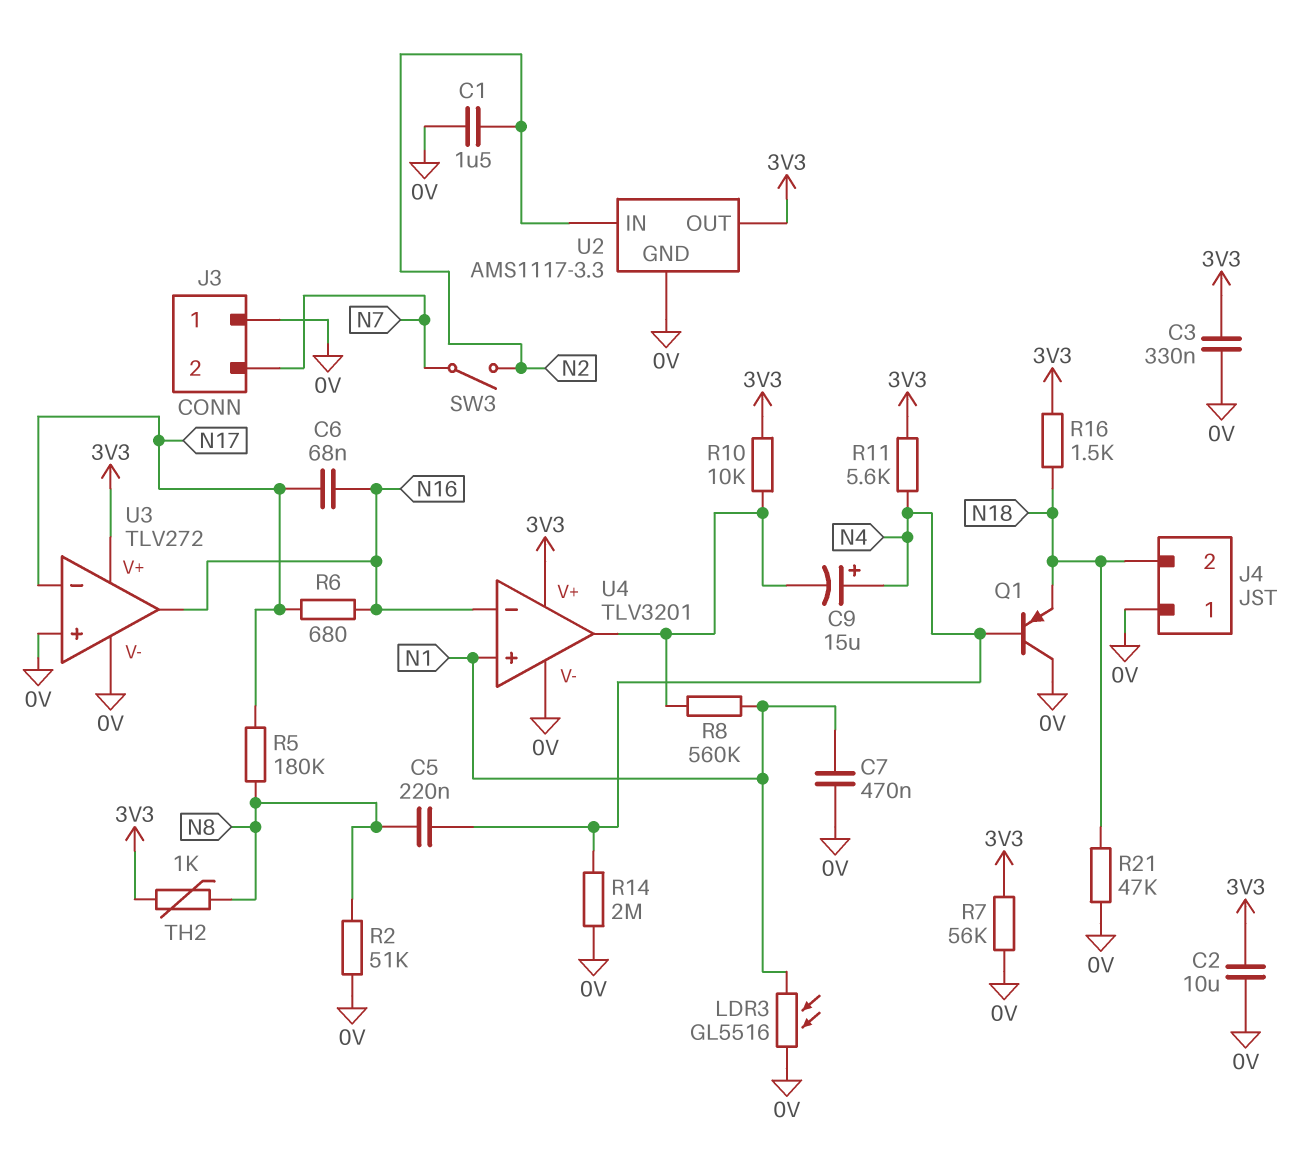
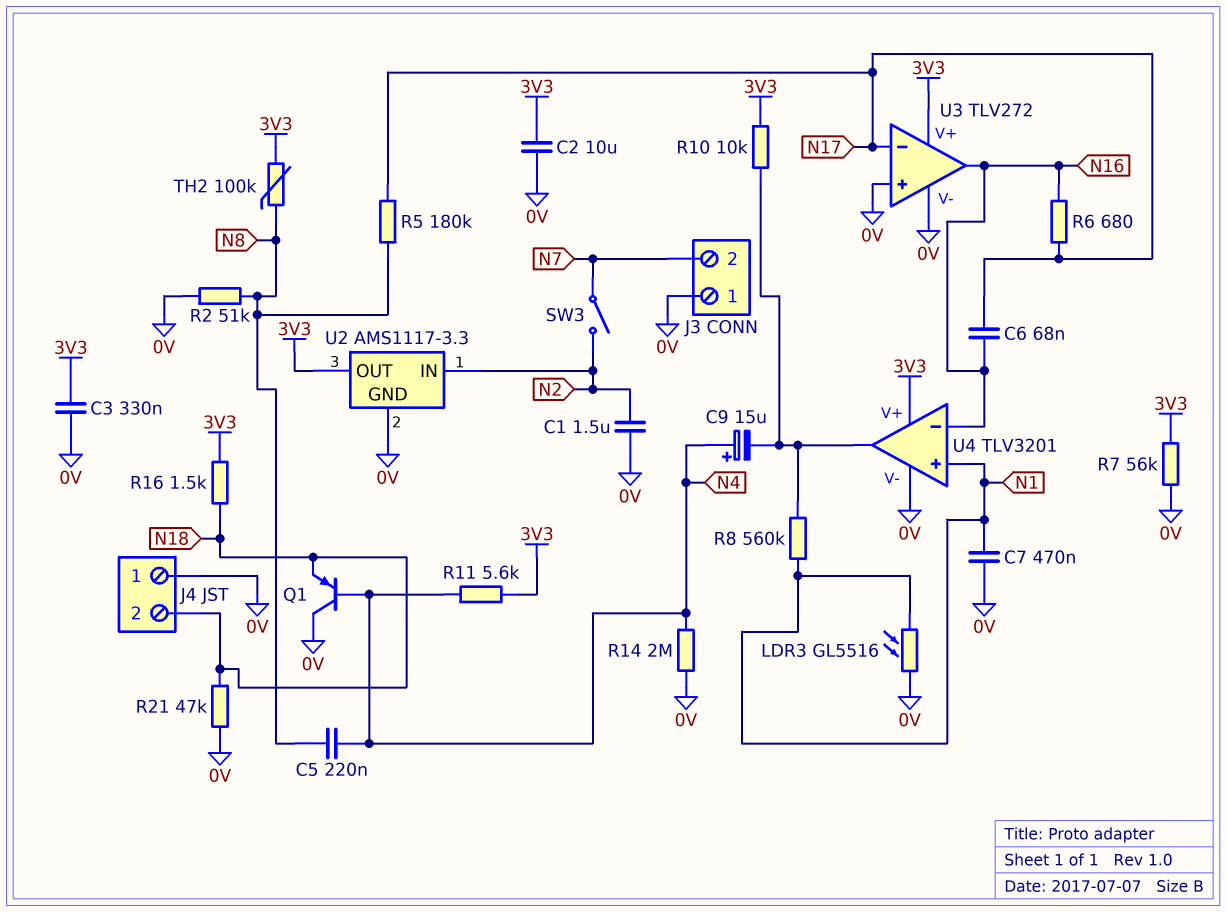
TH2: 1k (3V3, N8) -> 100k (3V3, N8)

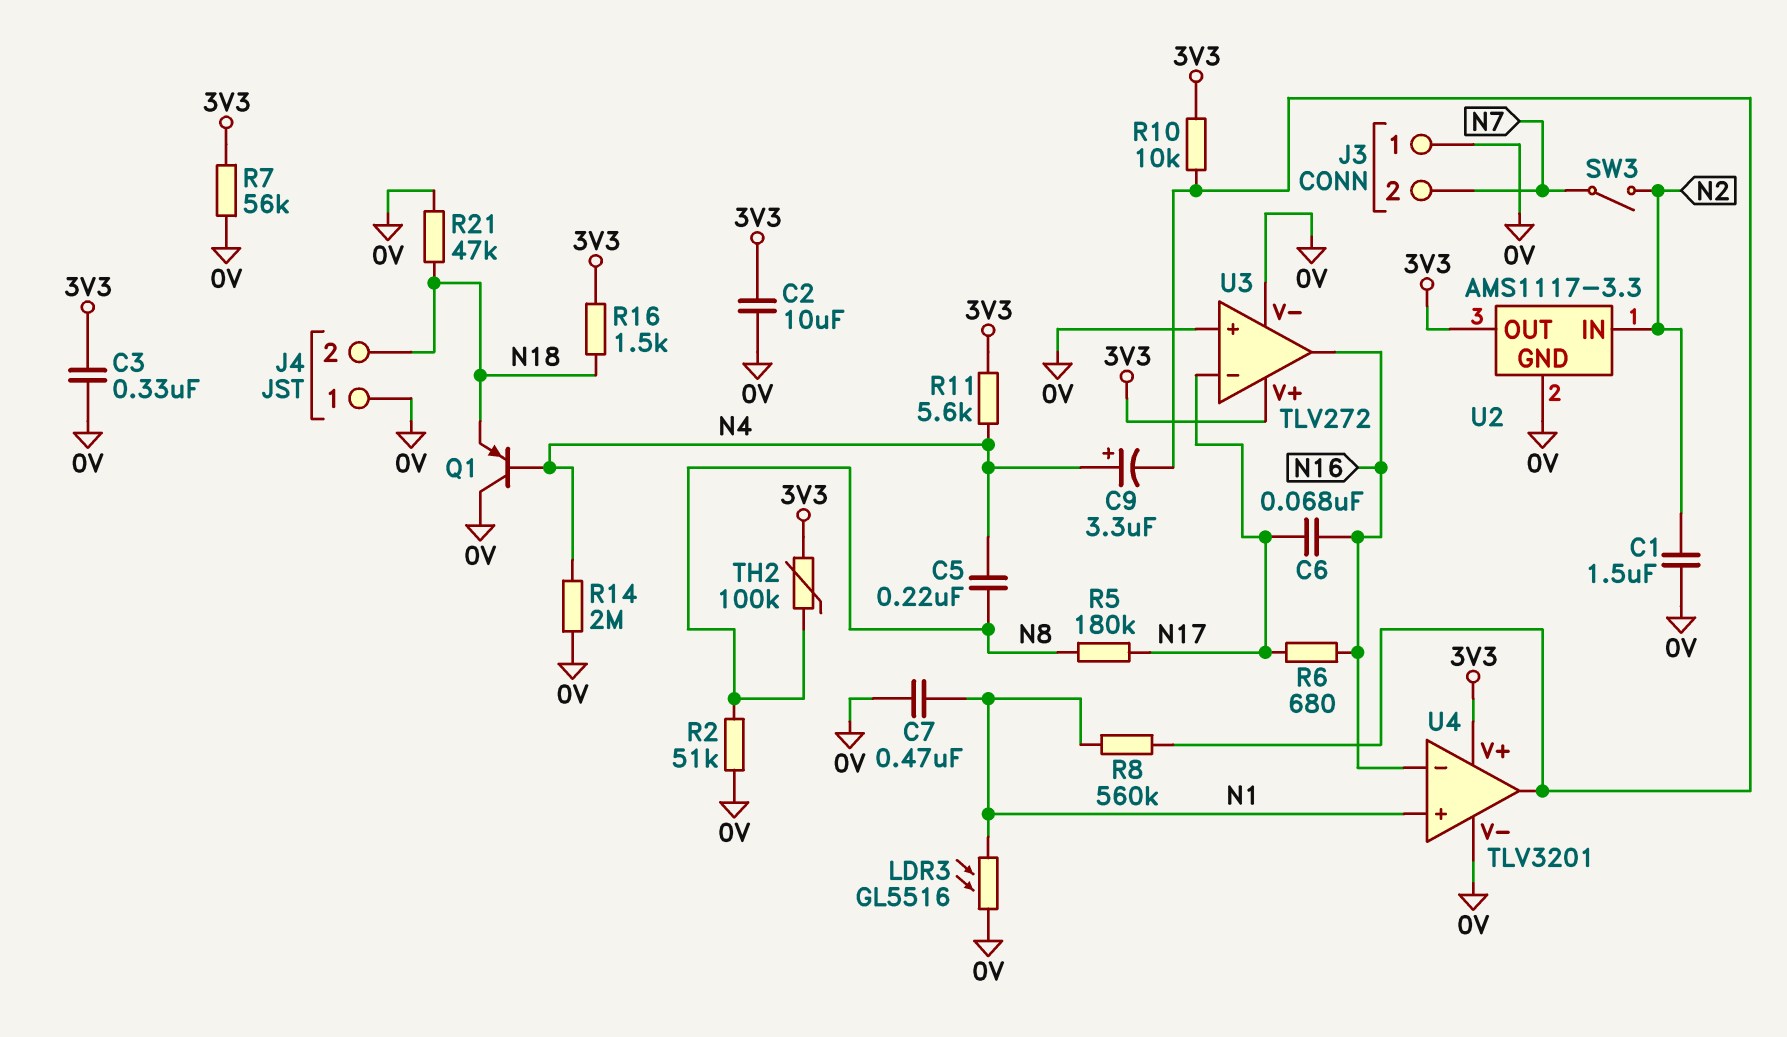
C9: 15uF (plus N4, minus U4/out) -> 3.3uF (plus N4, minus U4/out)

